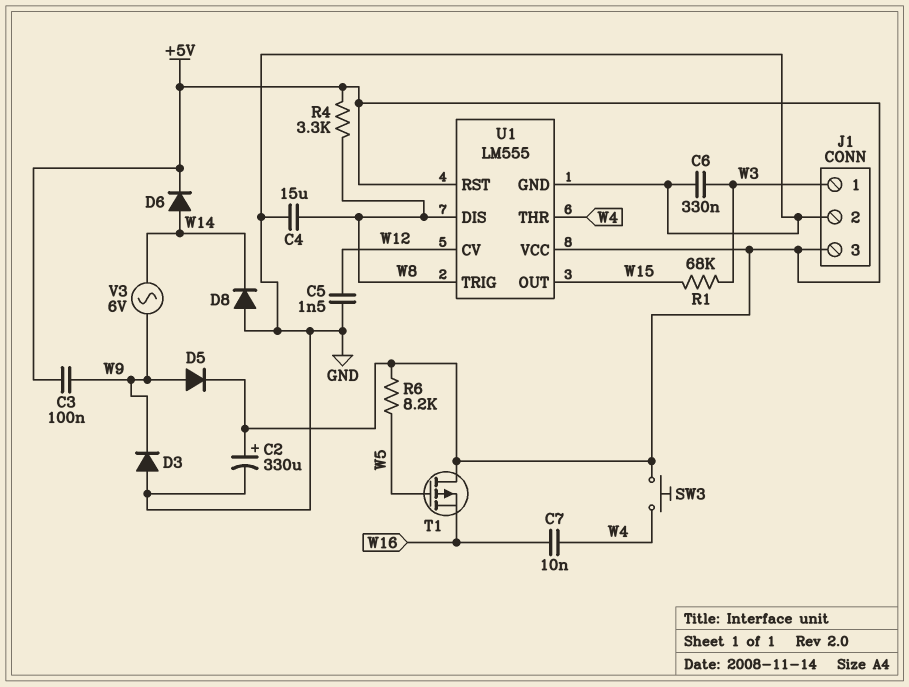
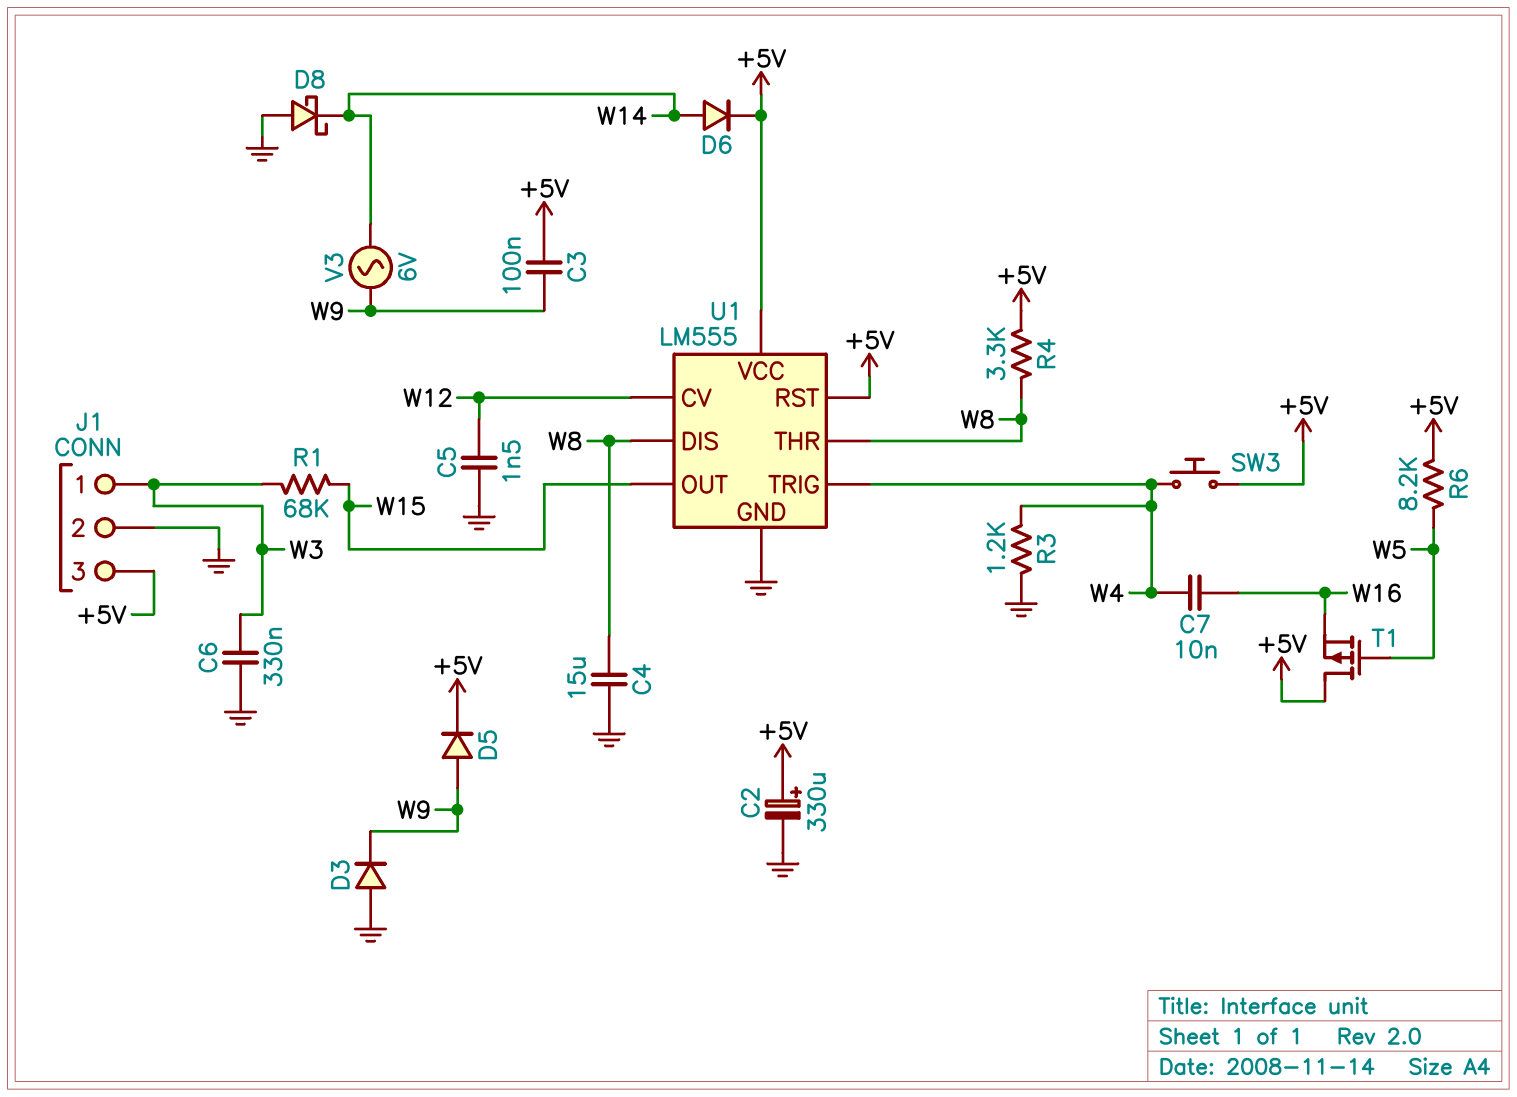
D8: diode (A GND, K W14) -> schottky (A GND, K W14)
R3: none -> 1.2k (GND, W4)
U1 pin THR: W4 -> W8
U1 pin TRIG: W8 -> W4

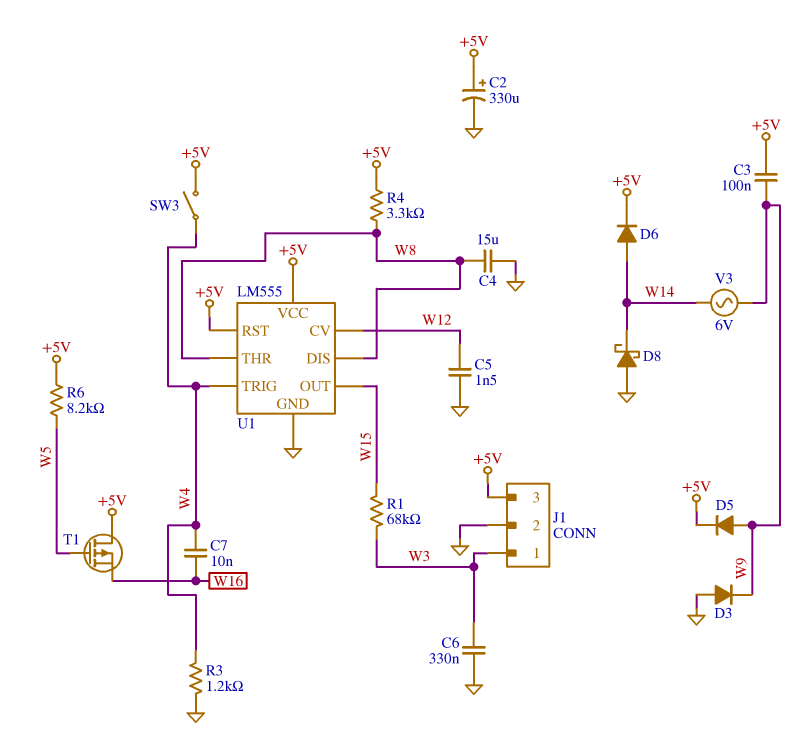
SW3: button (+5V, W4) -> switch (+5V, W4)

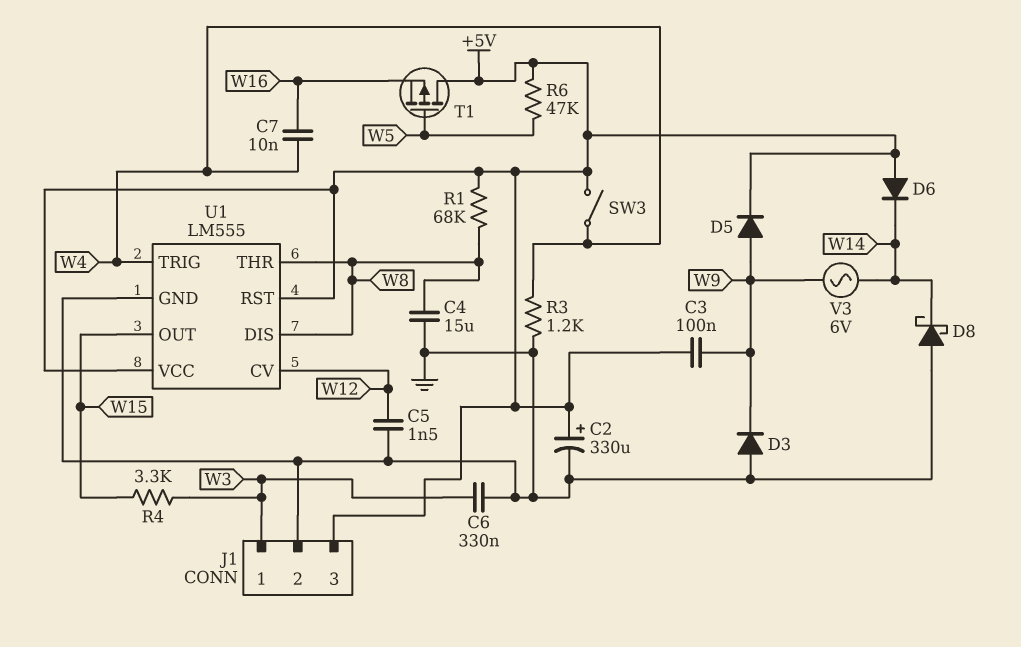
D6: diode (A W14, K +5V) -> diode (A +5V, K W14)
R1: 68k (W3, W15) -> 68k (+5V, W8)
R4: 3.3k (+5V, W8) -> 3.3k (W3, W15)
R6: 8.2k (+5V, W5) -> 47k (+5V, W5)

